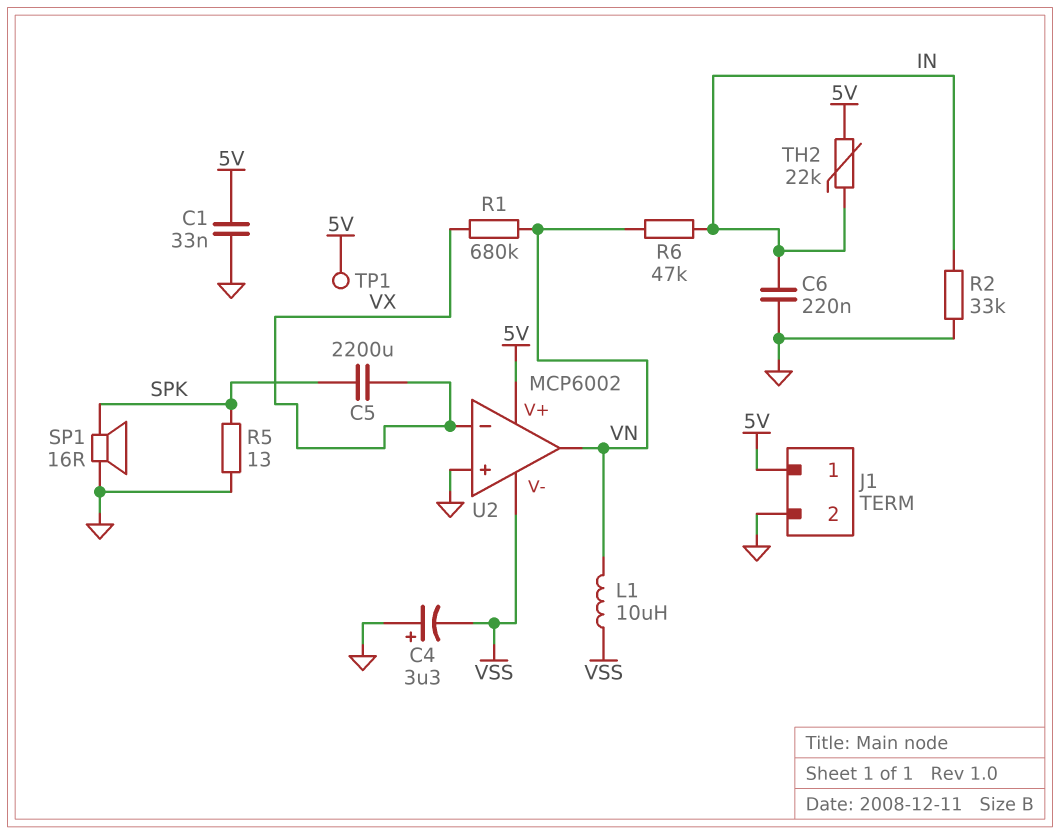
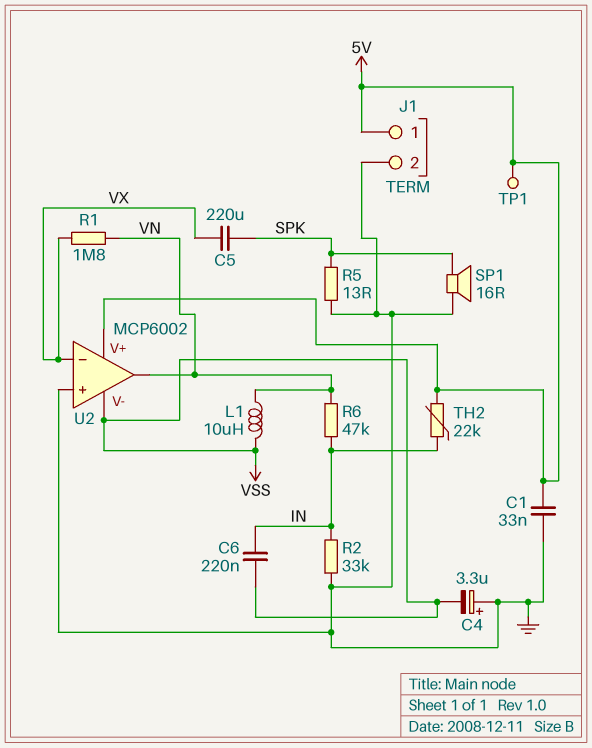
C5: 2200uF (SPK, VX) -> 220uF (SPK, VX)
C6: 220nF (GND, IN) -> 220nF (IN, VSS)
R1: 680k (VN, VX) -> 1.8M (VN, VX)

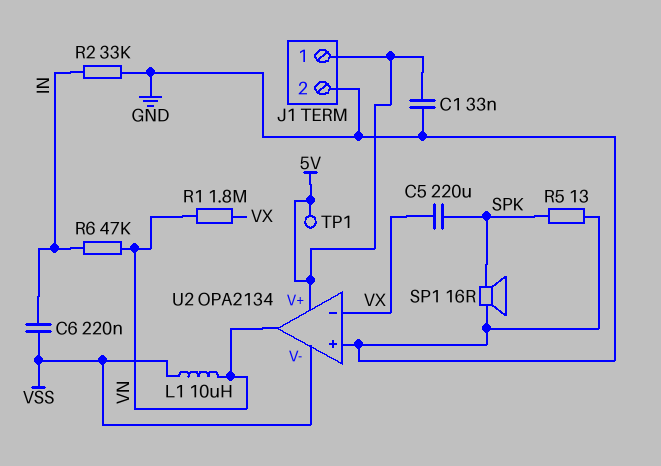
C4: 3.3uF (plus GND, minus VSS) -> none
TH2: 22k (5V, IN) -> none
U2: MCP6002 -> OPA2134

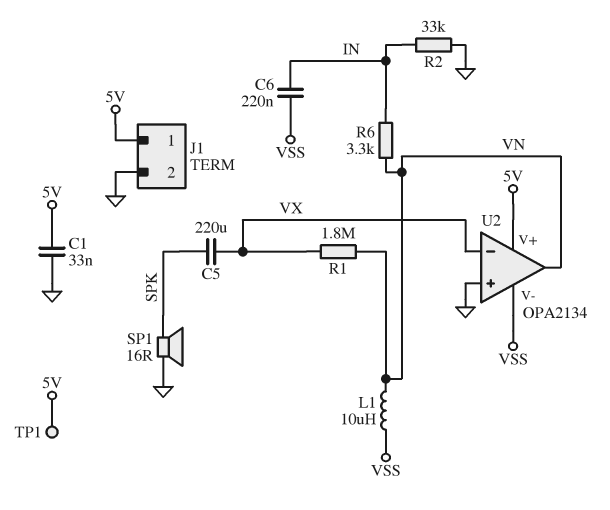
R5: 13 (GND, SPK) -> none
R6: 47k (IN, VN) -> 3.3k (IN, VN)

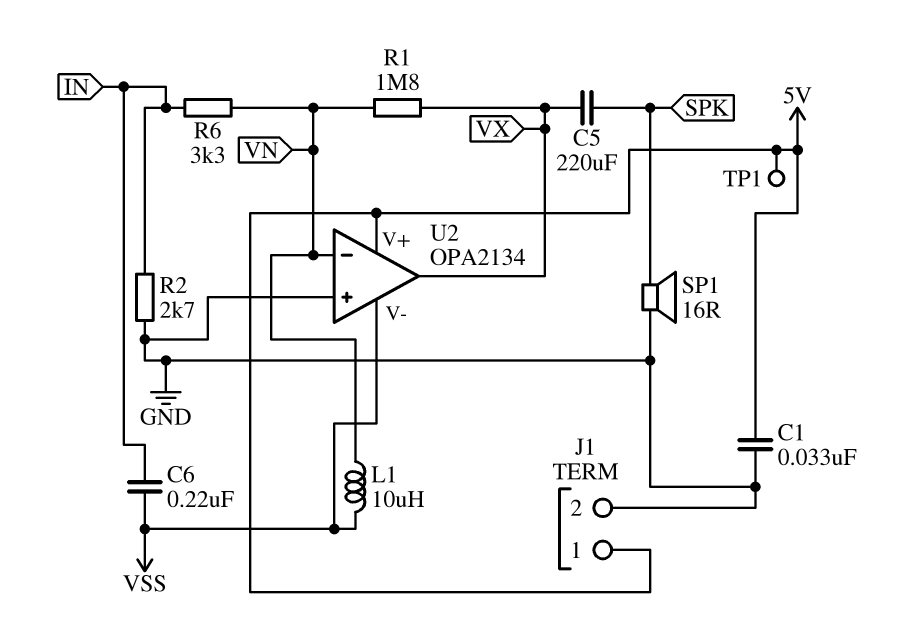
R2: 33k (GND, IN) -> 2.7k (GND, IN)
U2 pin in-: VX -> VN
U2 pin out: VN -> VX

